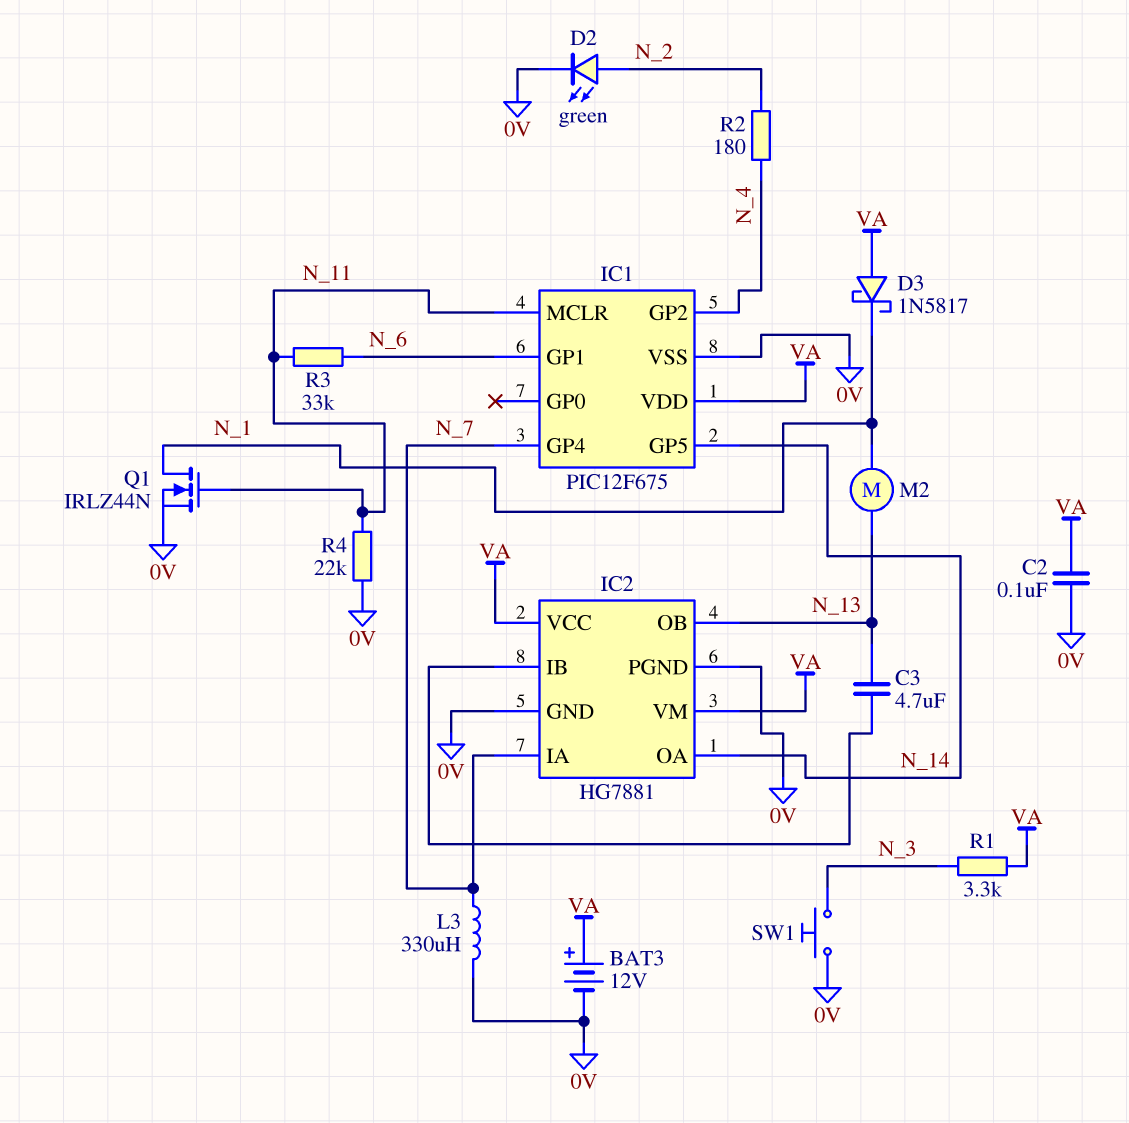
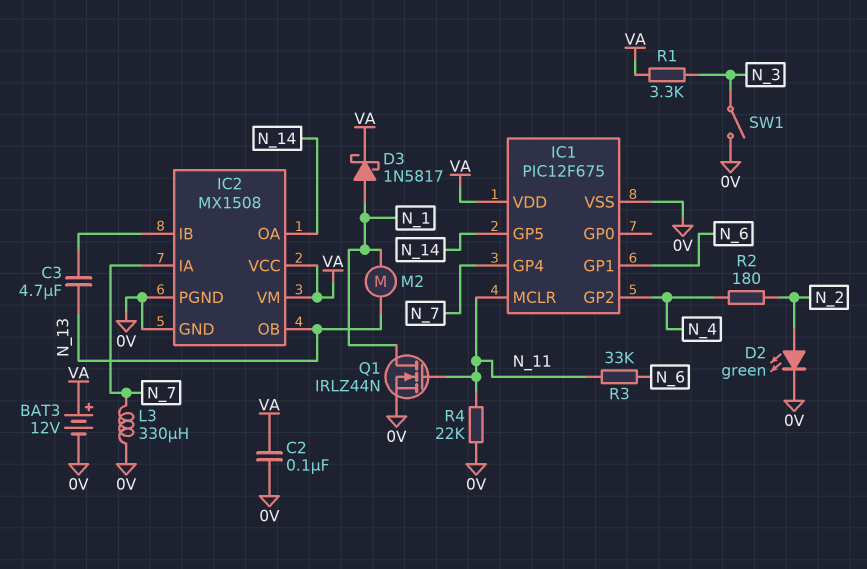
D3: schottky 1N5817 (A VA, K N_1) -> schottky 1N5817 (A N_1, K VA)
IC2: HG7881 -> MX1508
SW1: button (0V, N_3) -> switch (0V, N_3)

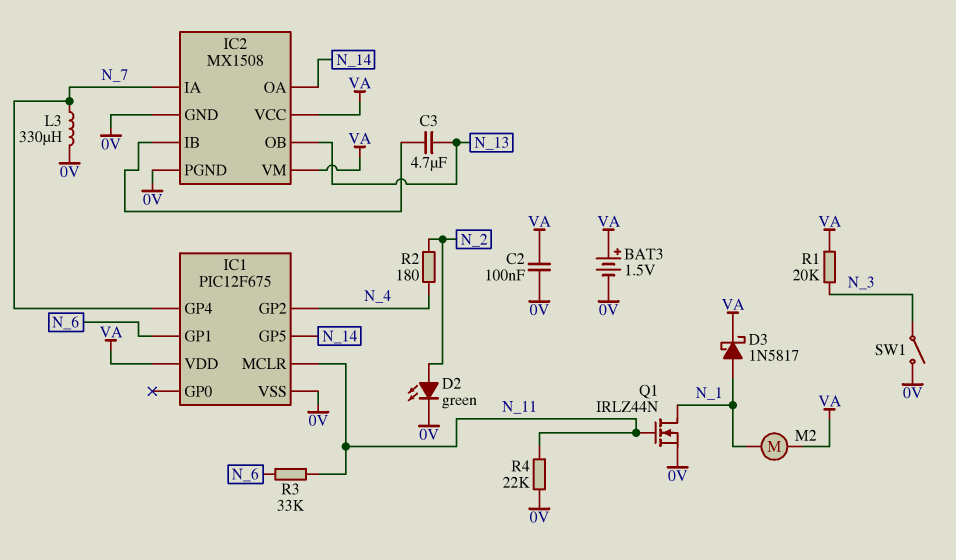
BAT3: 12V (plus VA, minus 0V) -> 1.5V (plus VA, minus 0V)
M2: motor (N_1, N_13) -> motor (N_1, VA)
R1: 3.3k (N_3, VA) -> 20k (N_3, VA)

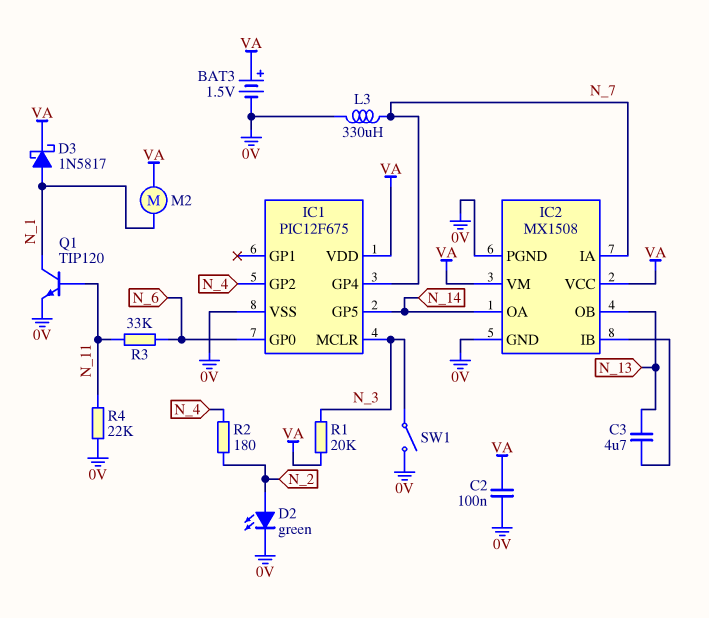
IC1 pin GP0: none -> N_6
IC1 pin GP1: N_6 -> none
IC1 pin MCLR: N_11 -> N_3
Q1: NMOS IRLZ44N (G N_11, D N_1, S 0V) -> NPN TIP120 (B N_11, C N_1, E 0V)

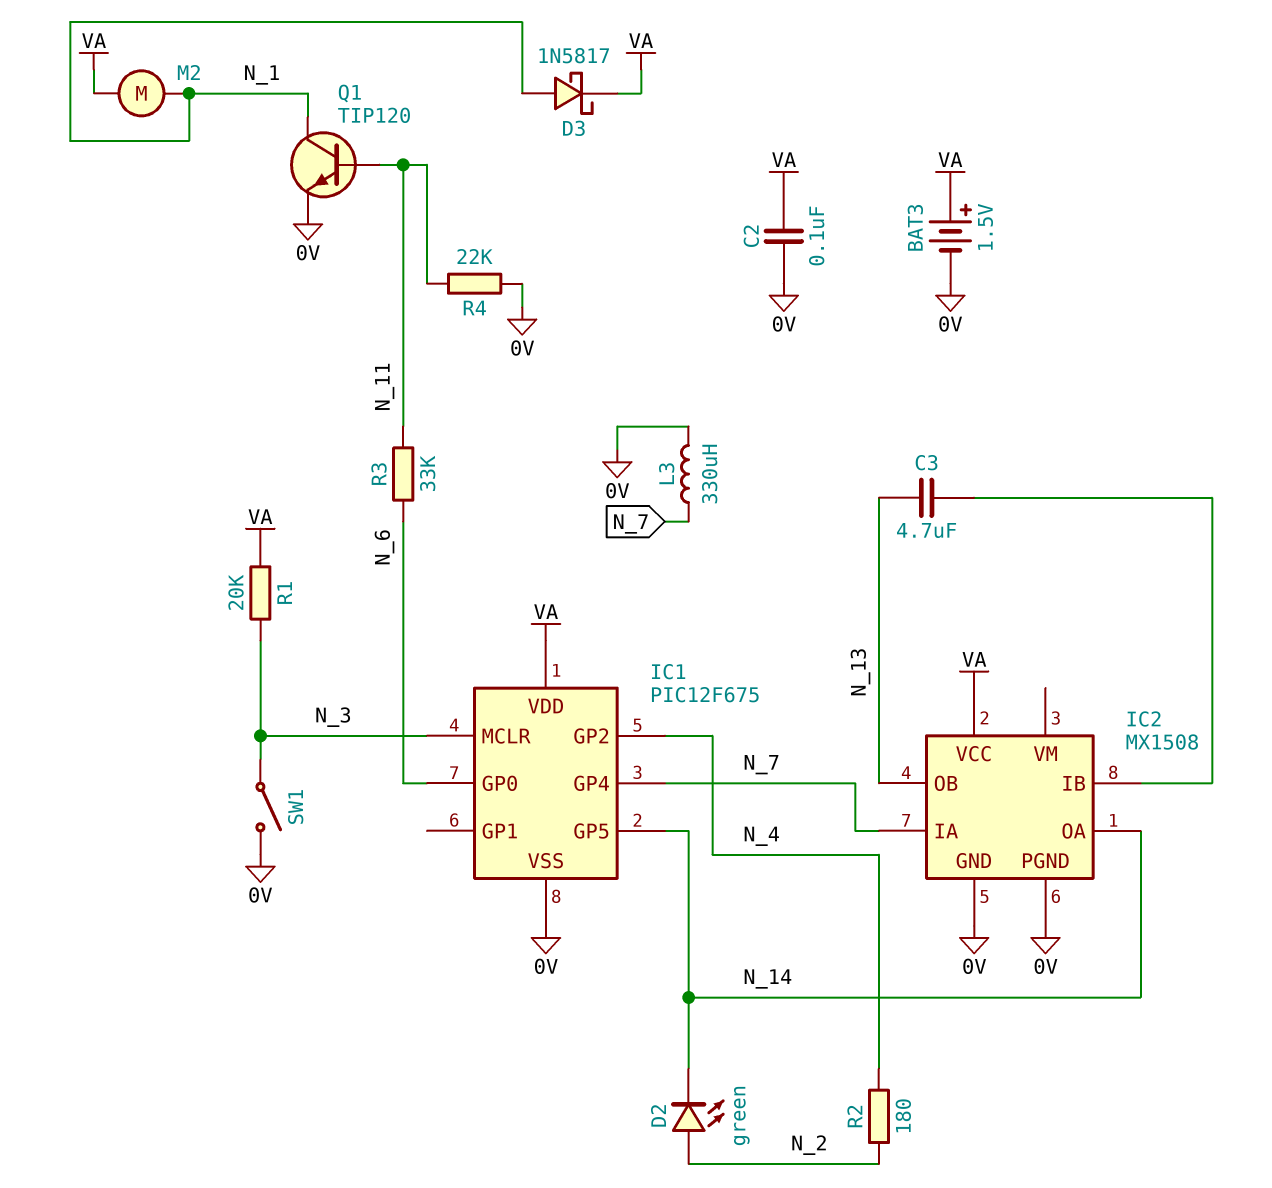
D2: LED green (A N_2, K 0V) -> LED green (A N_2, K N_14)
IC2 pin VM: VA -> none

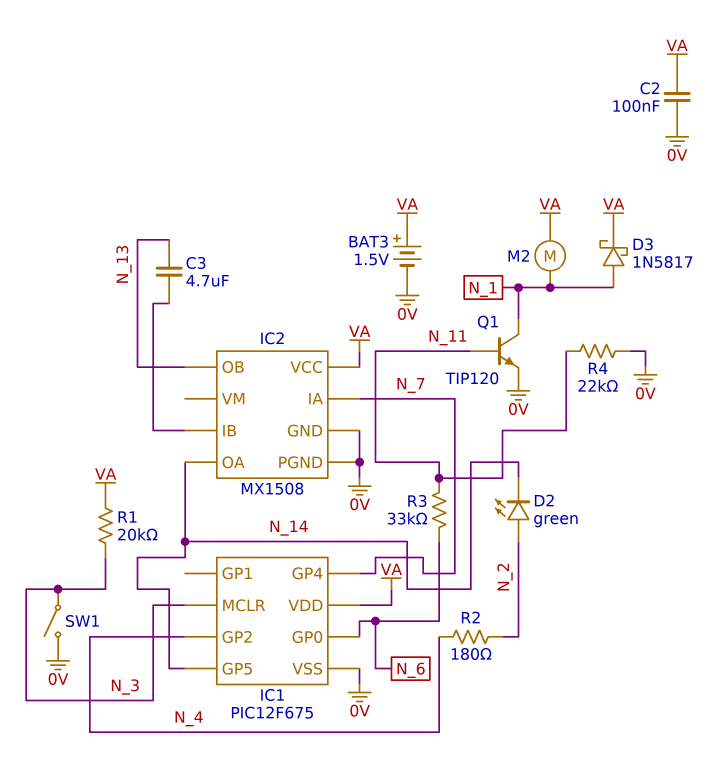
L3: 330uH (0V, N_7) -> none

